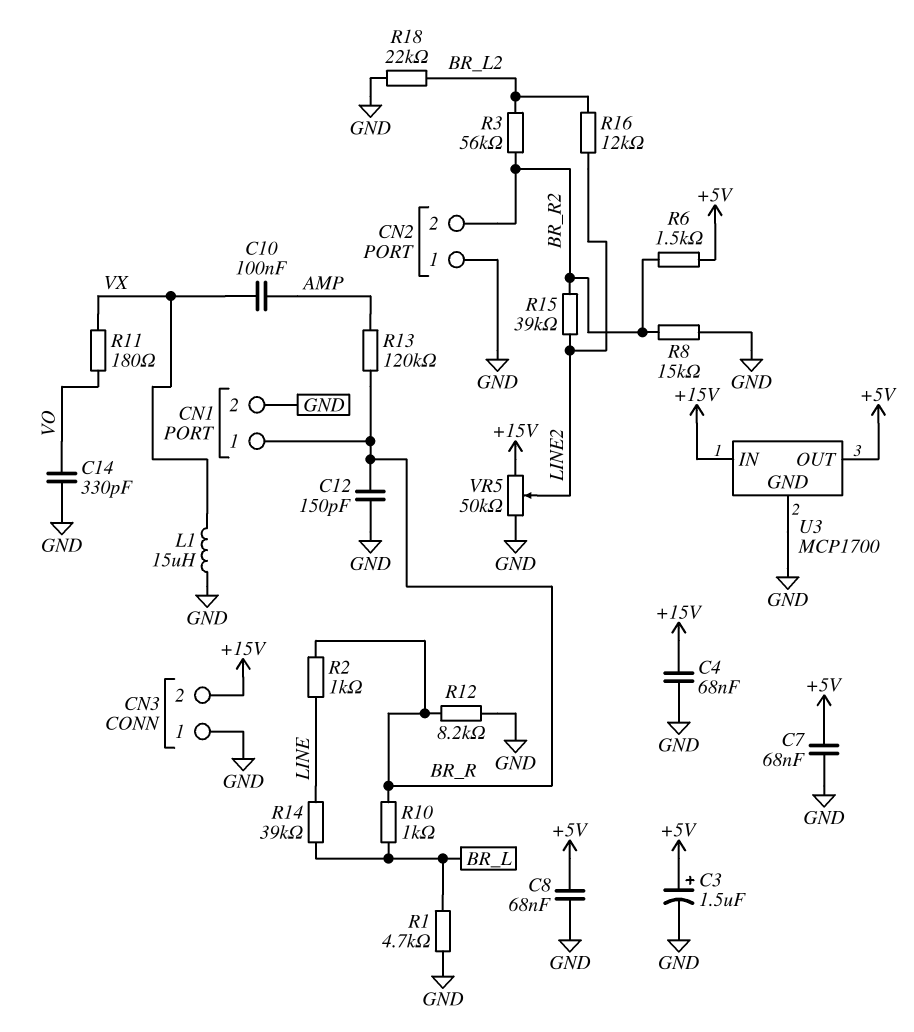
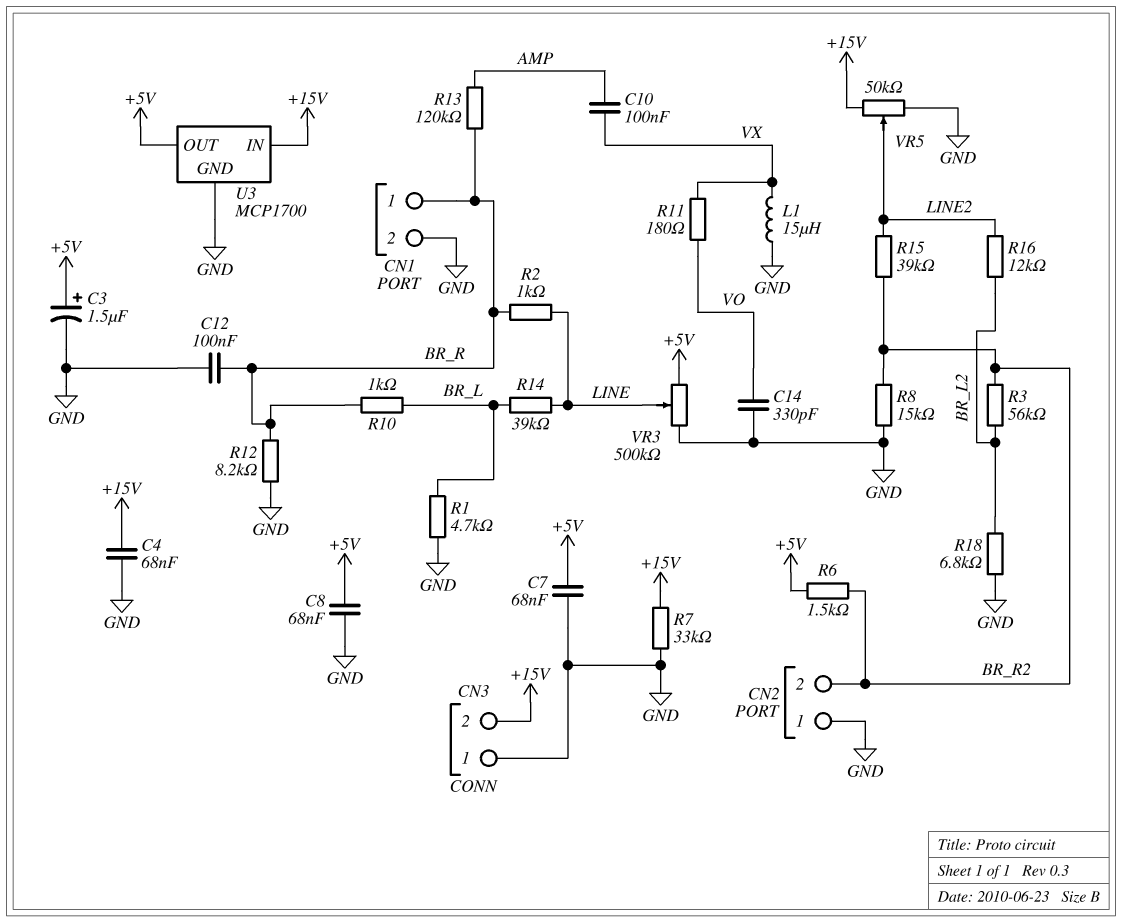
C12: 150pF (BR_R, GND) -> 100nF (BR_R, GND)
R7: none -> 33k (+15V, GND)
R18: 22k (BR_L2, GND) -> 6.8k (BR_L2, GND)
VR3: none -> 500k (+5V, GND, wiper LINE)

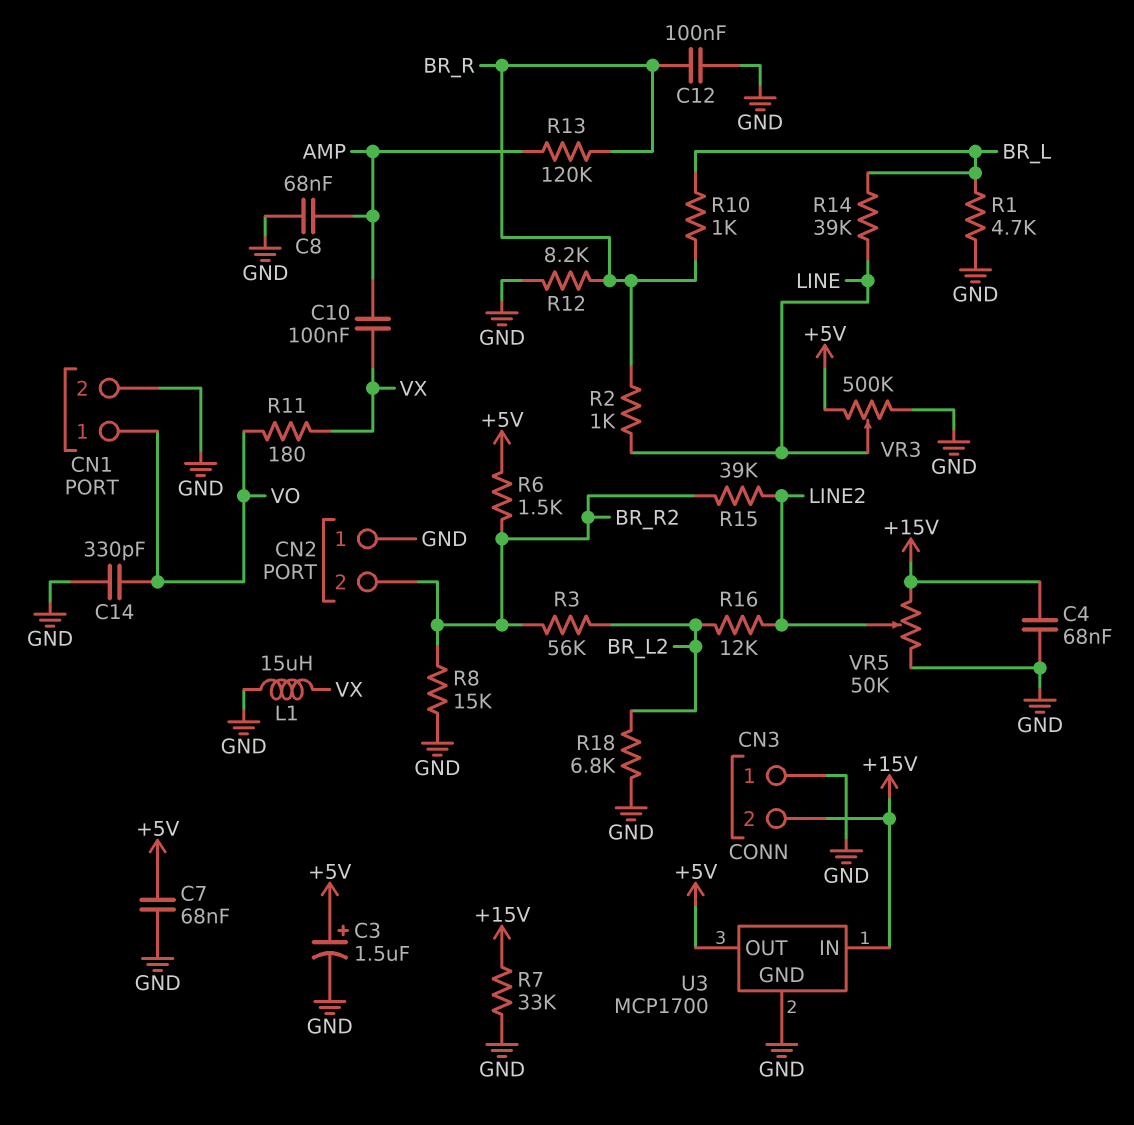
C8: 68nF (+5V, GND) -> 68nF (AMP, GND)
CN1 pin 1: BR_R -> VO

